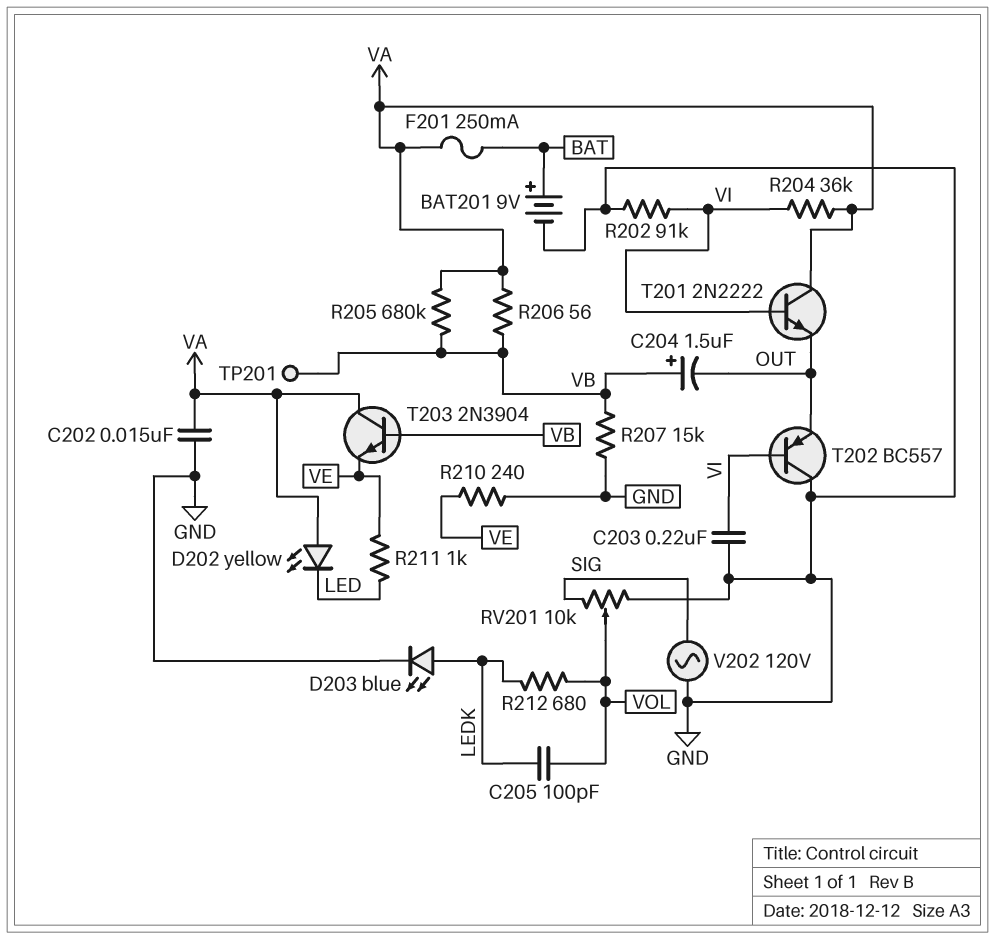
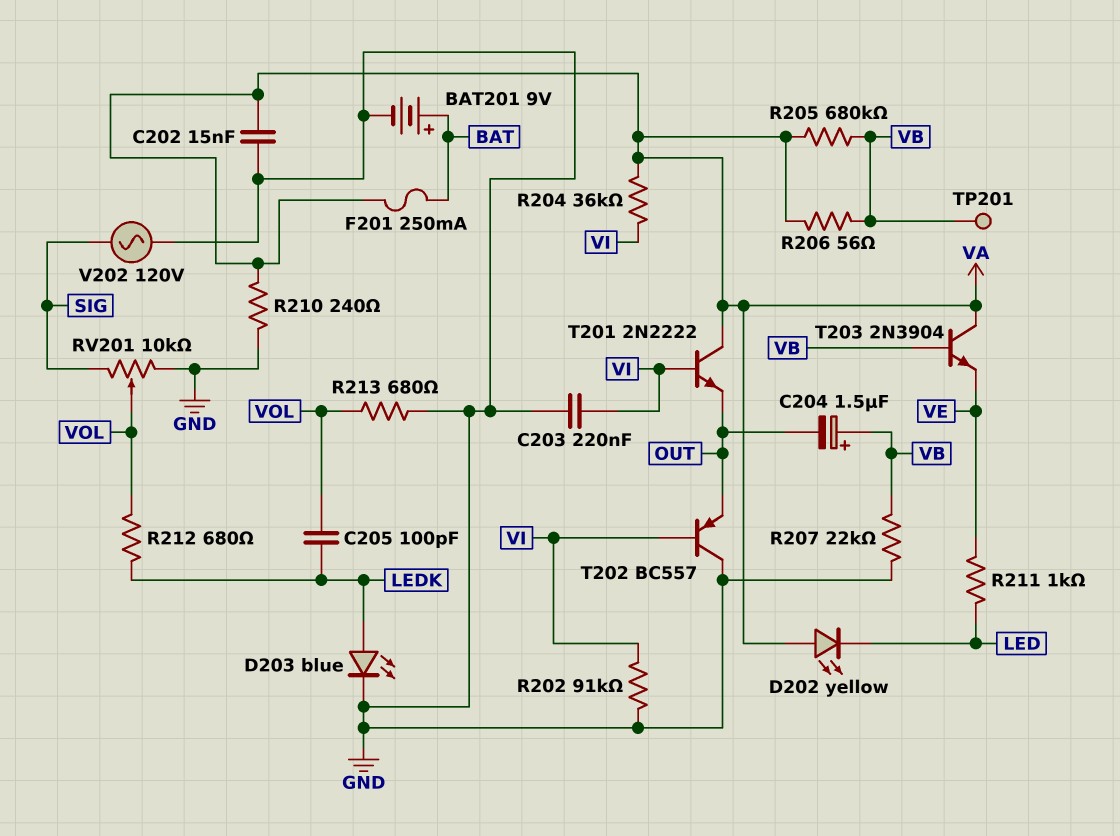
R207: 15k (GND, VB) -> 22k (GND, VB)
R210: 240 (GND, VE) -> 240 (GND, VA)
R213: none -> 680 (GND, VOL)

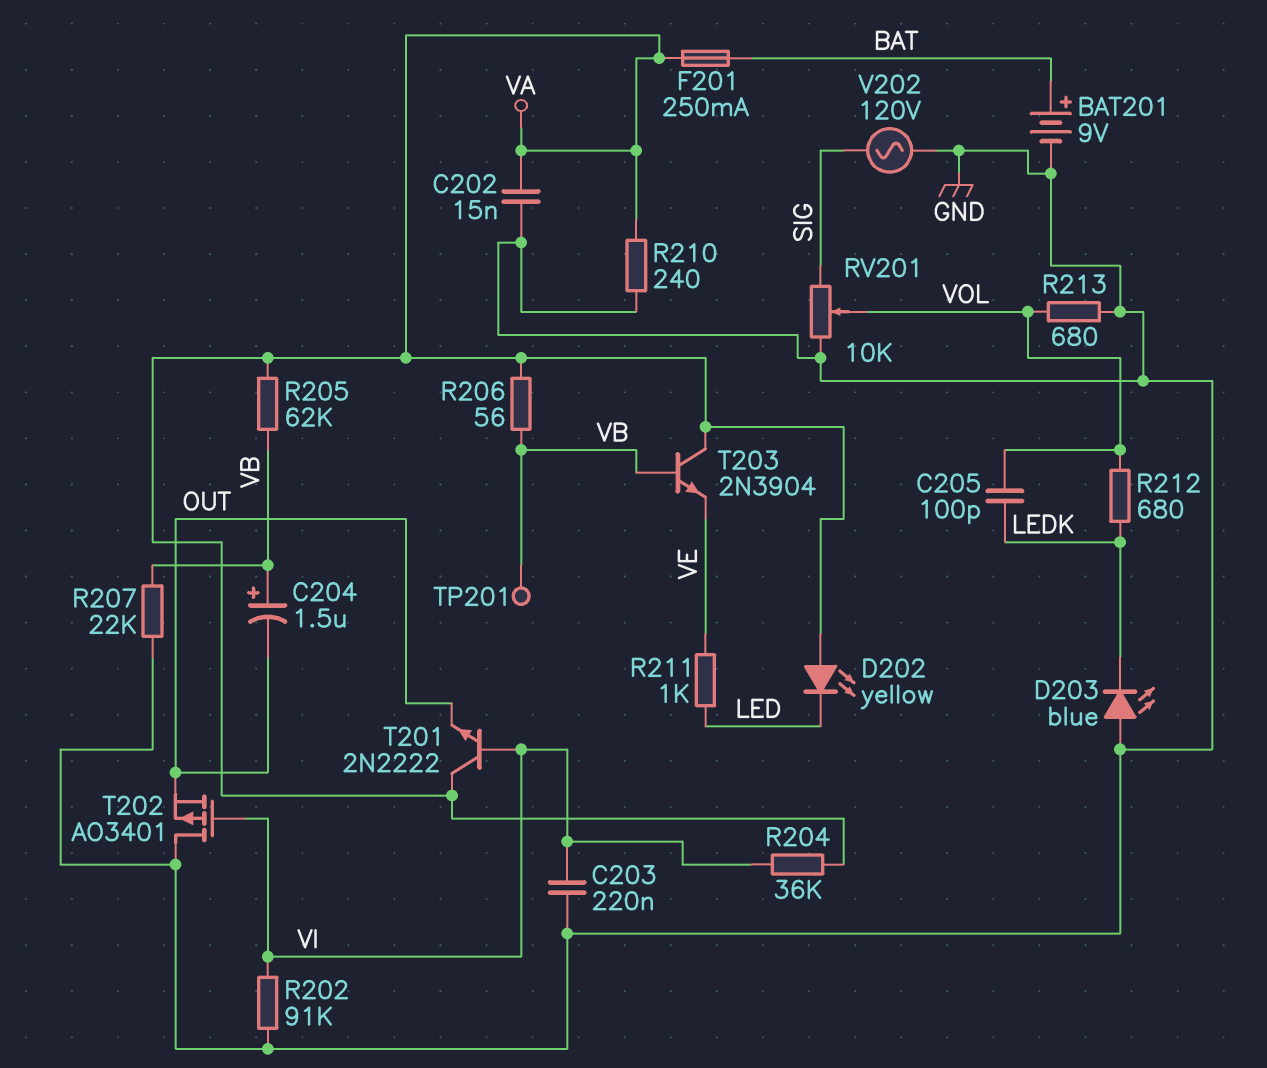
D203: LED blue (A LEDK, K GND) -> LED blue (A GND, K LEDK)
R205: 680k (VA, VB) -> 62k (VA, VB)
T202: PNP BC557 (B VI, C GND, E OUT) -> PMOS AO3401 (G VI, D GND, S OUT)

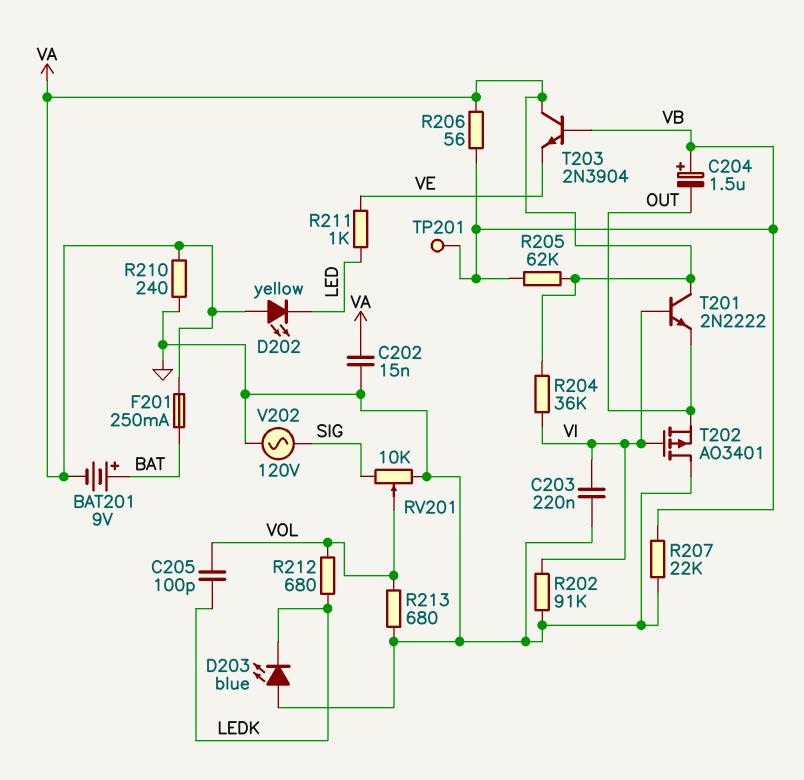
BAT201: 9V (plus BAT, minus GND) -> 9V (plus BAT, minus VA)

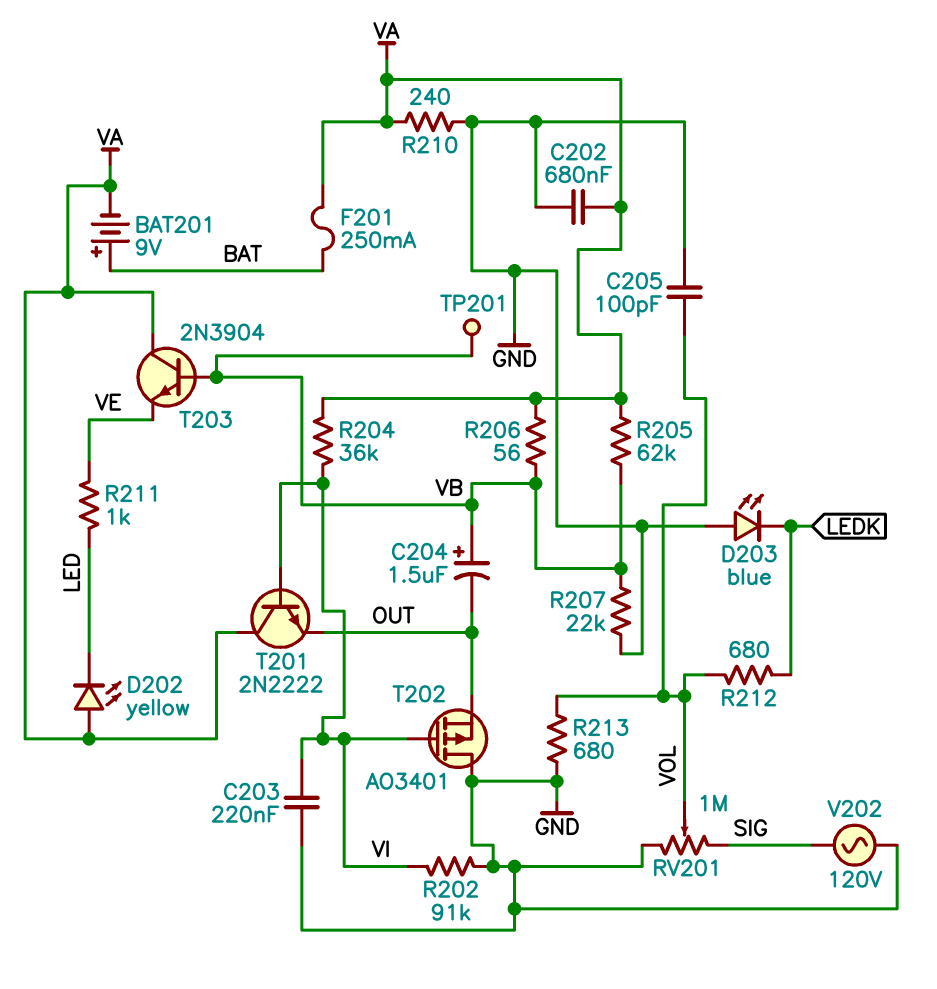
C202: 15nF (GND, VA) -> 680nF (GND, VA)
C205: 100pF (LEDK, VOL) -> 100pF (GND, VOL)
RV201: 10k (GND, SIG, wiper VOL) -> 1M (GND, SIG, wiper VOL)

